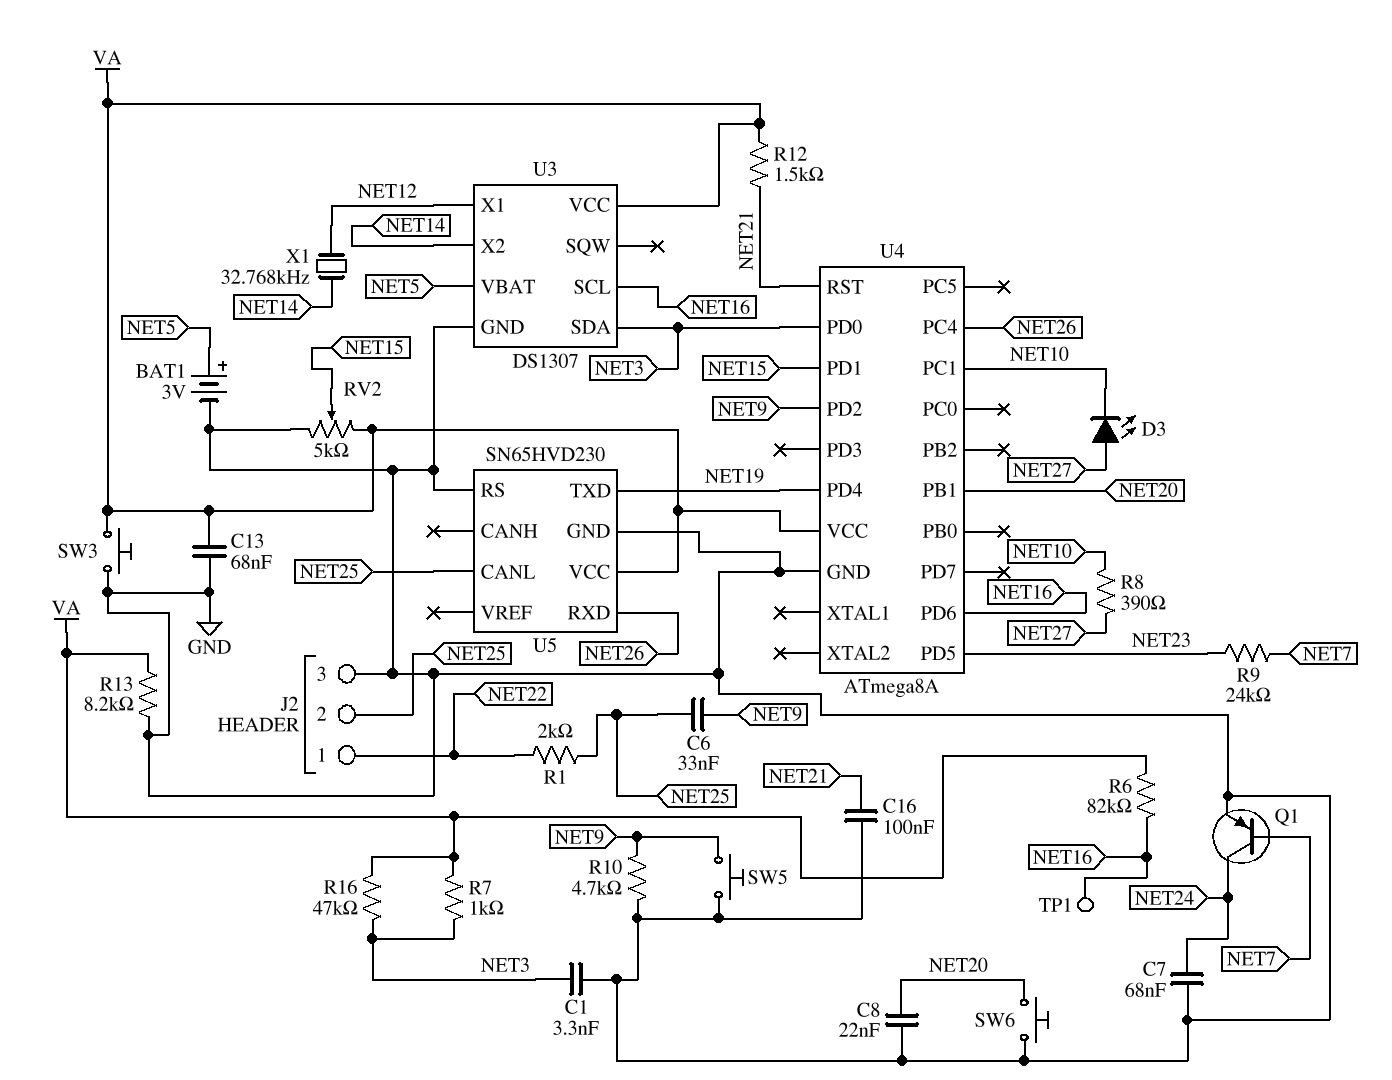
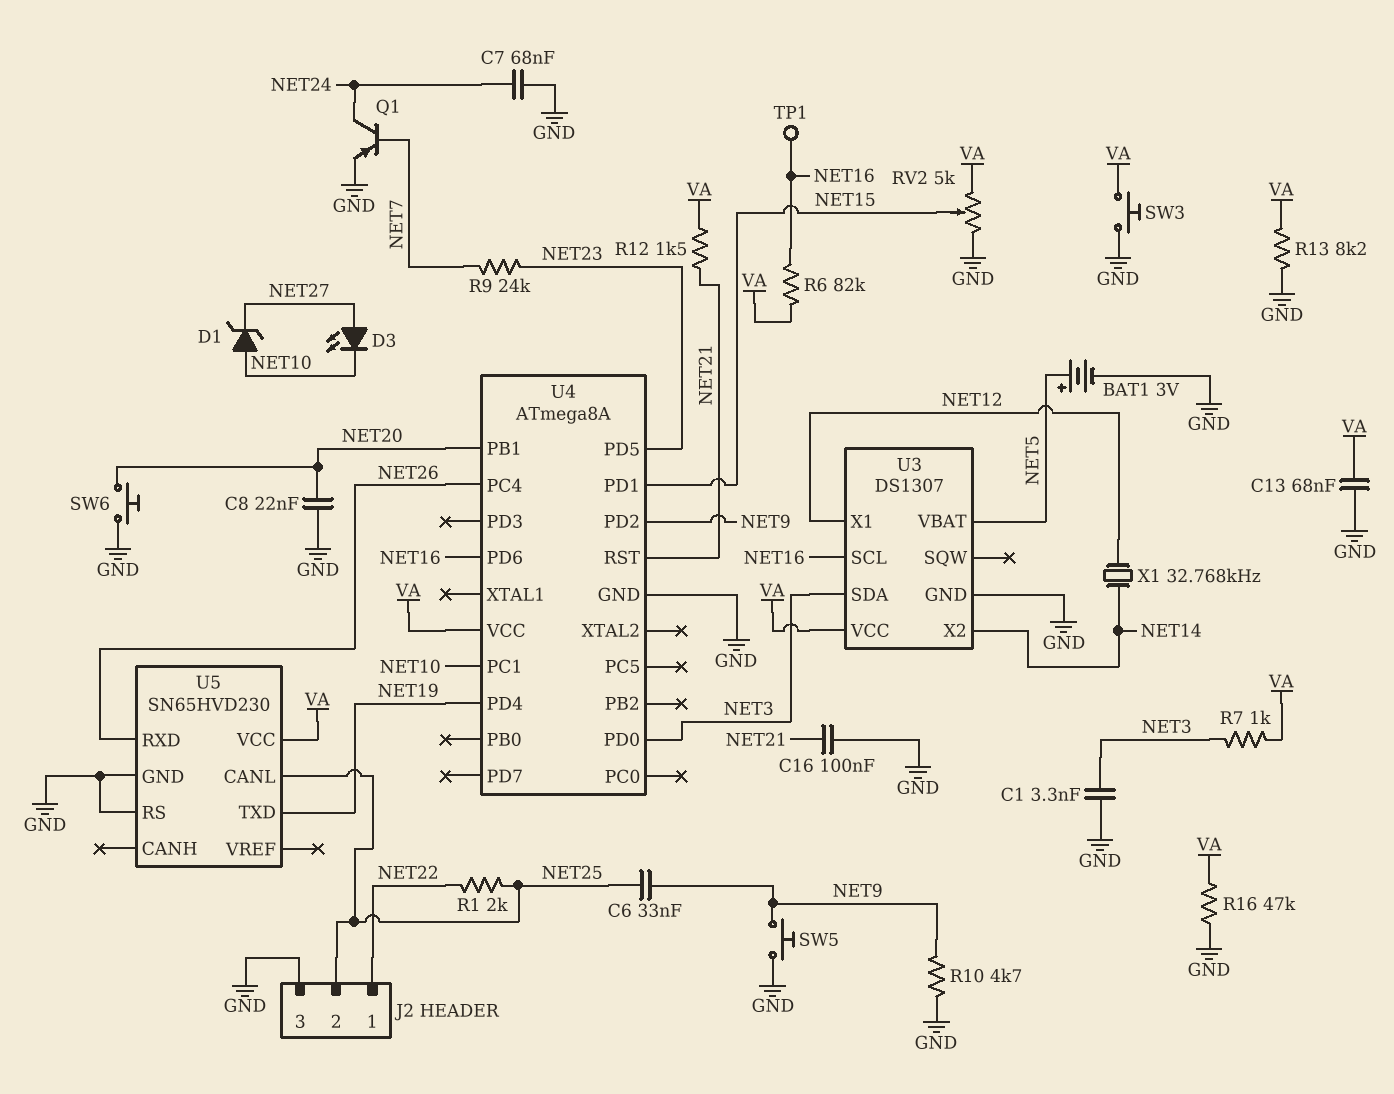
D1: none -> zener (A NET10, K NET27)
R8: 390 (NET10, NET27) -> none
R16: 47k (NET3, VA) -> 47k (GND, VA)

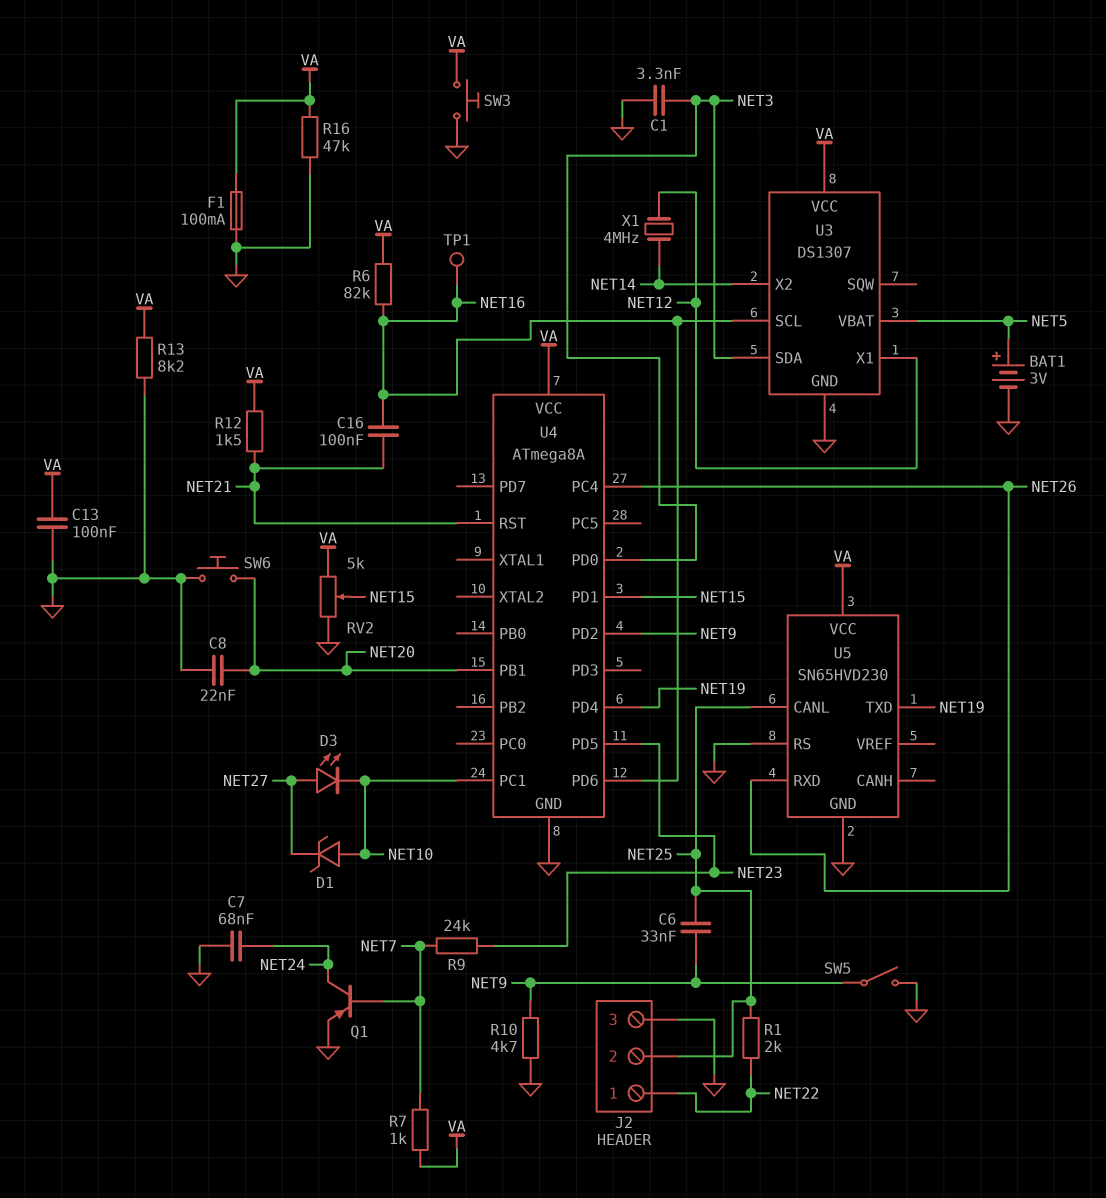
C13: 68nF (GND, VA) -> 100nF (GND, VA)
C16: 100nF (GND, NET21) -> 100nF (NET16, NET21)
F1: none -> 100mA (GND, VA)
R7: 1k (NET3, VA) -> 1k (NET7, VA)
SW5: button (GND, NET9) -> switch (GND, NET9)
X1: 32.768kHz (NET12, NET14) -> 4MHz (NET12, NET14)

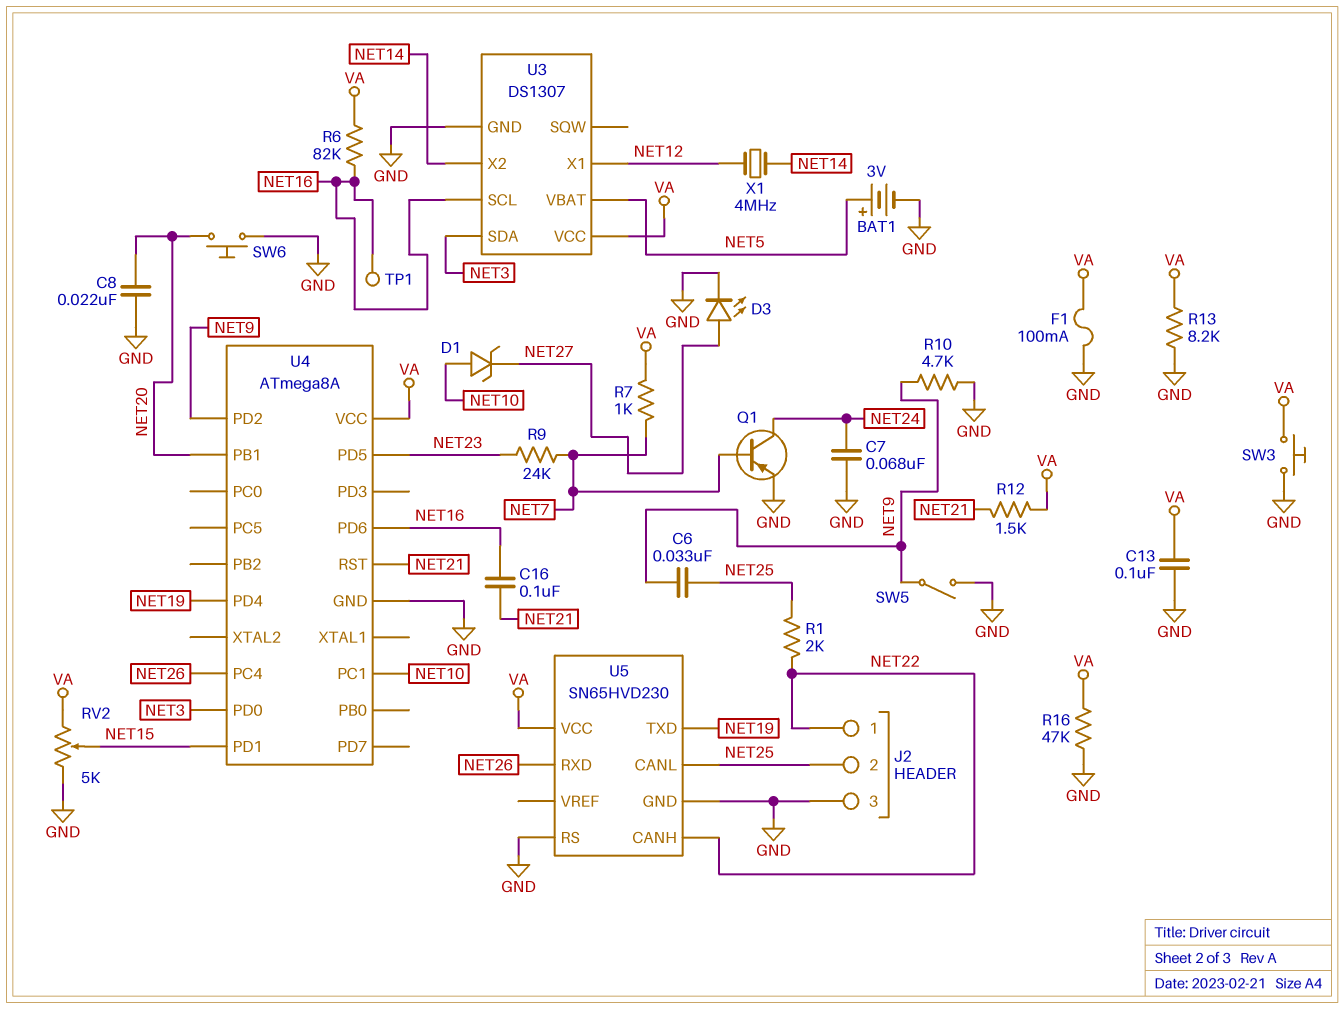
C1: 3.3nF (GND, NET3) -> none
D3: LED (A NET27, K NET10) -> LED (A NET27, K GND)
U5 pin CANH: none -> NET22

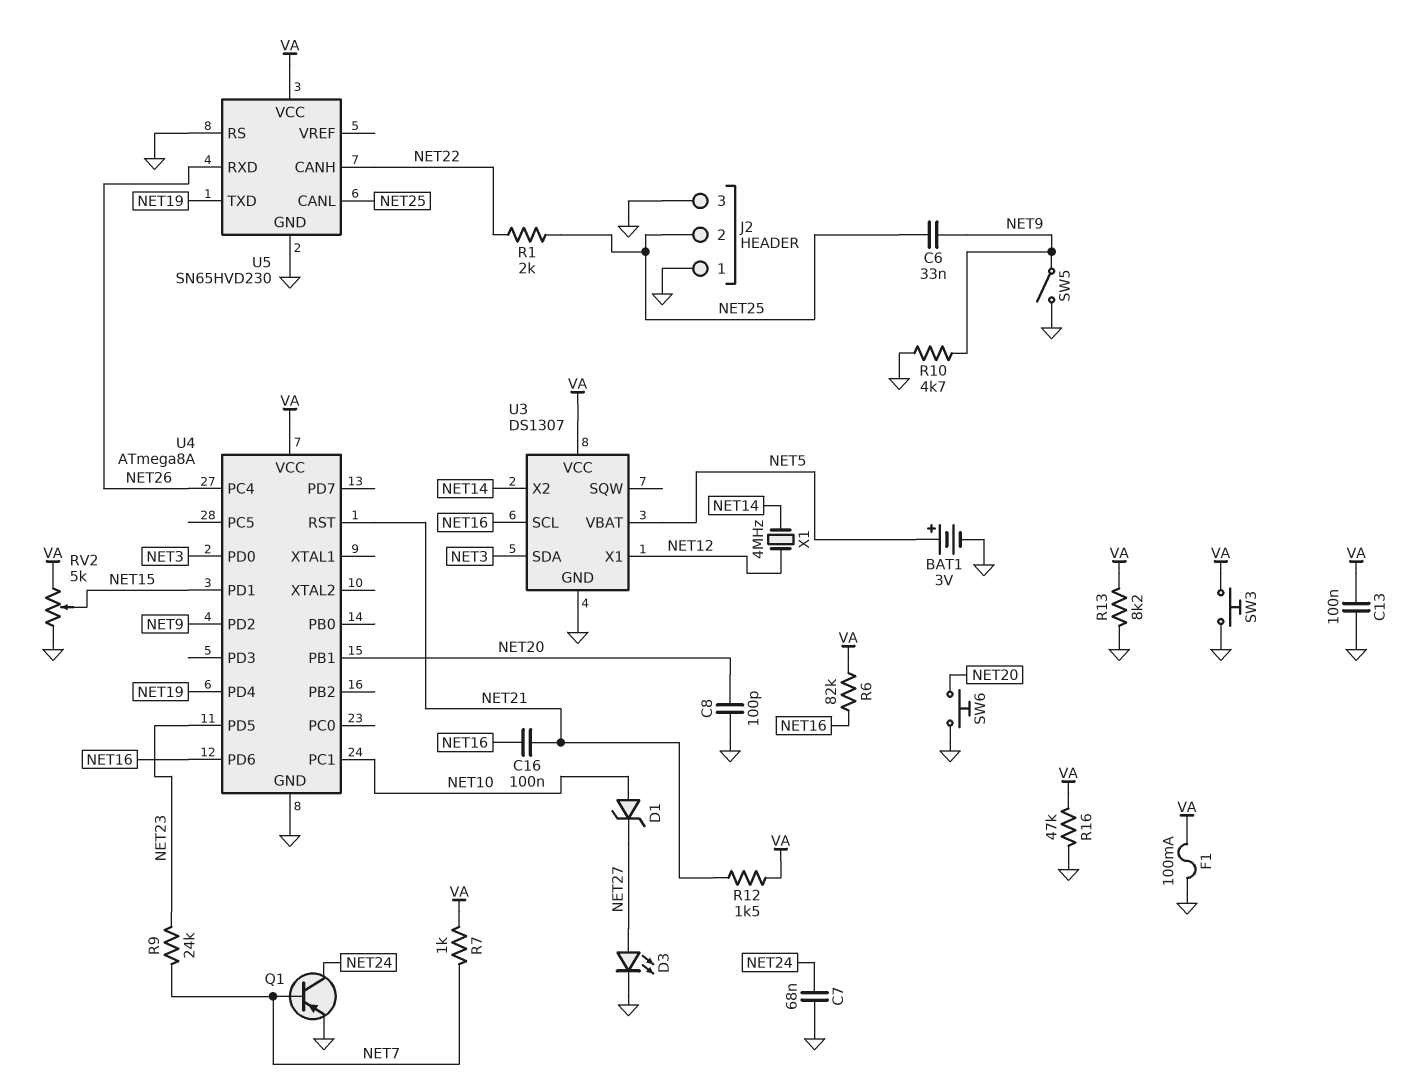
C8: 22nF (GND, NET20) -> 100pF (GND, NET20)
J2 pin 1: NET22 -> GND
TP1: test point (NET16) -> none

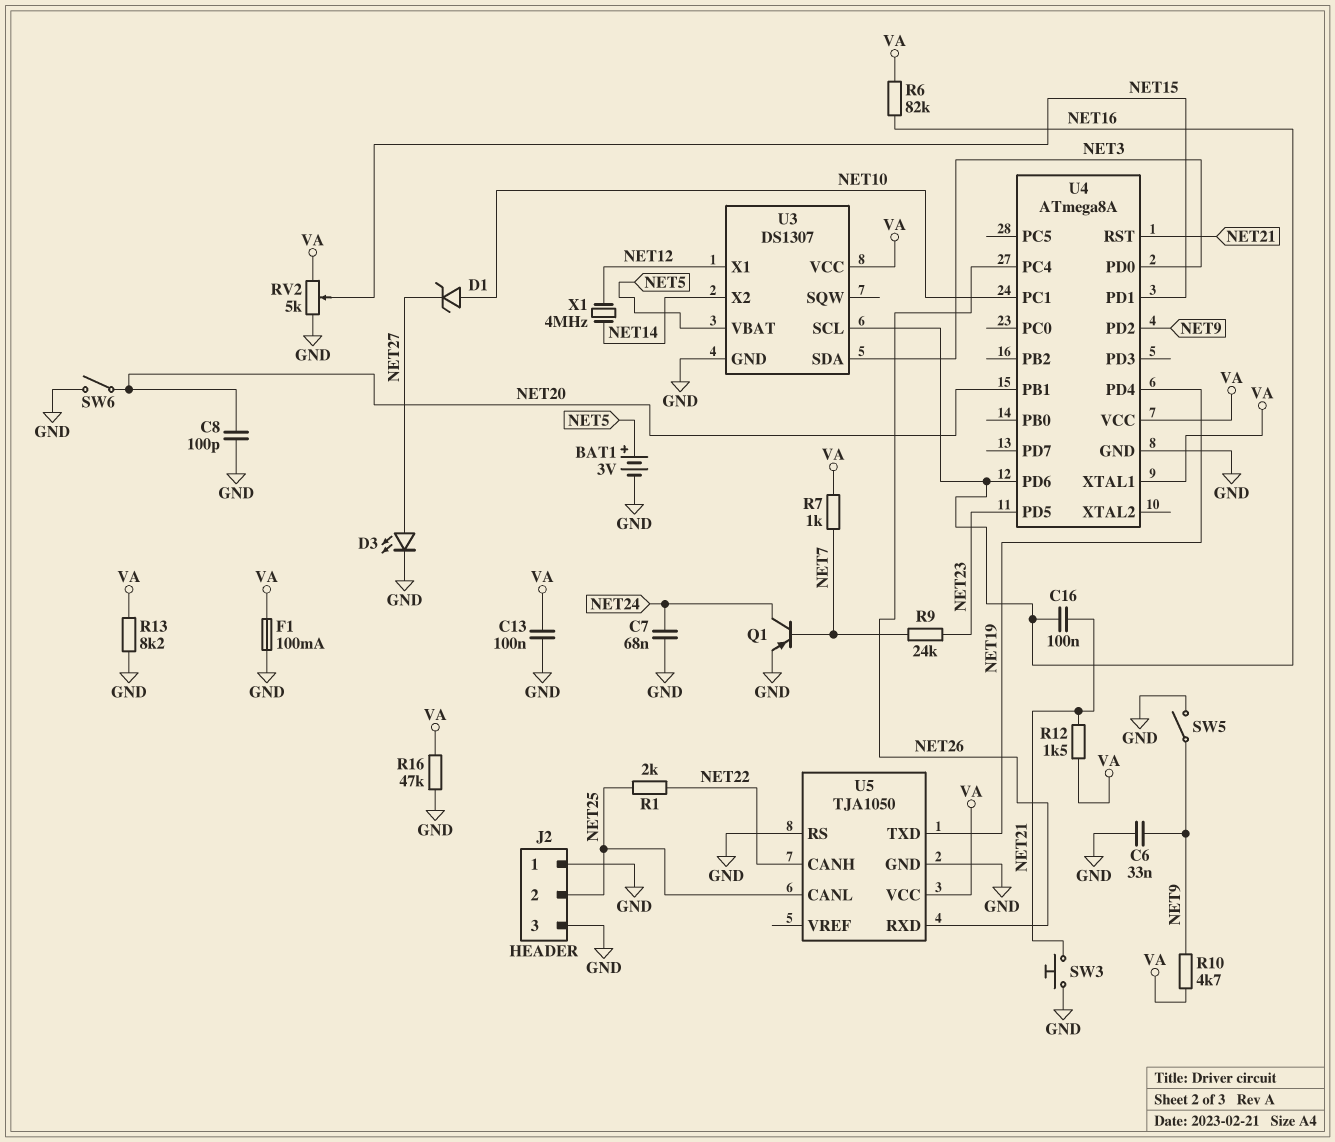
C6: 33nF (NET9, NET25) -> 33nF (GND, NET9)
R10: 4.7k (GND, NET9) -> 4.7k (NET9, VA)
SW3: button (GND, VA) -> button (GND, NET21)
SW6: button (GND, NET20) -> switch (GND, NET20)
U4 pin XTAL1: none -> VA
U5: SN65HVD230 -> TJA1050

